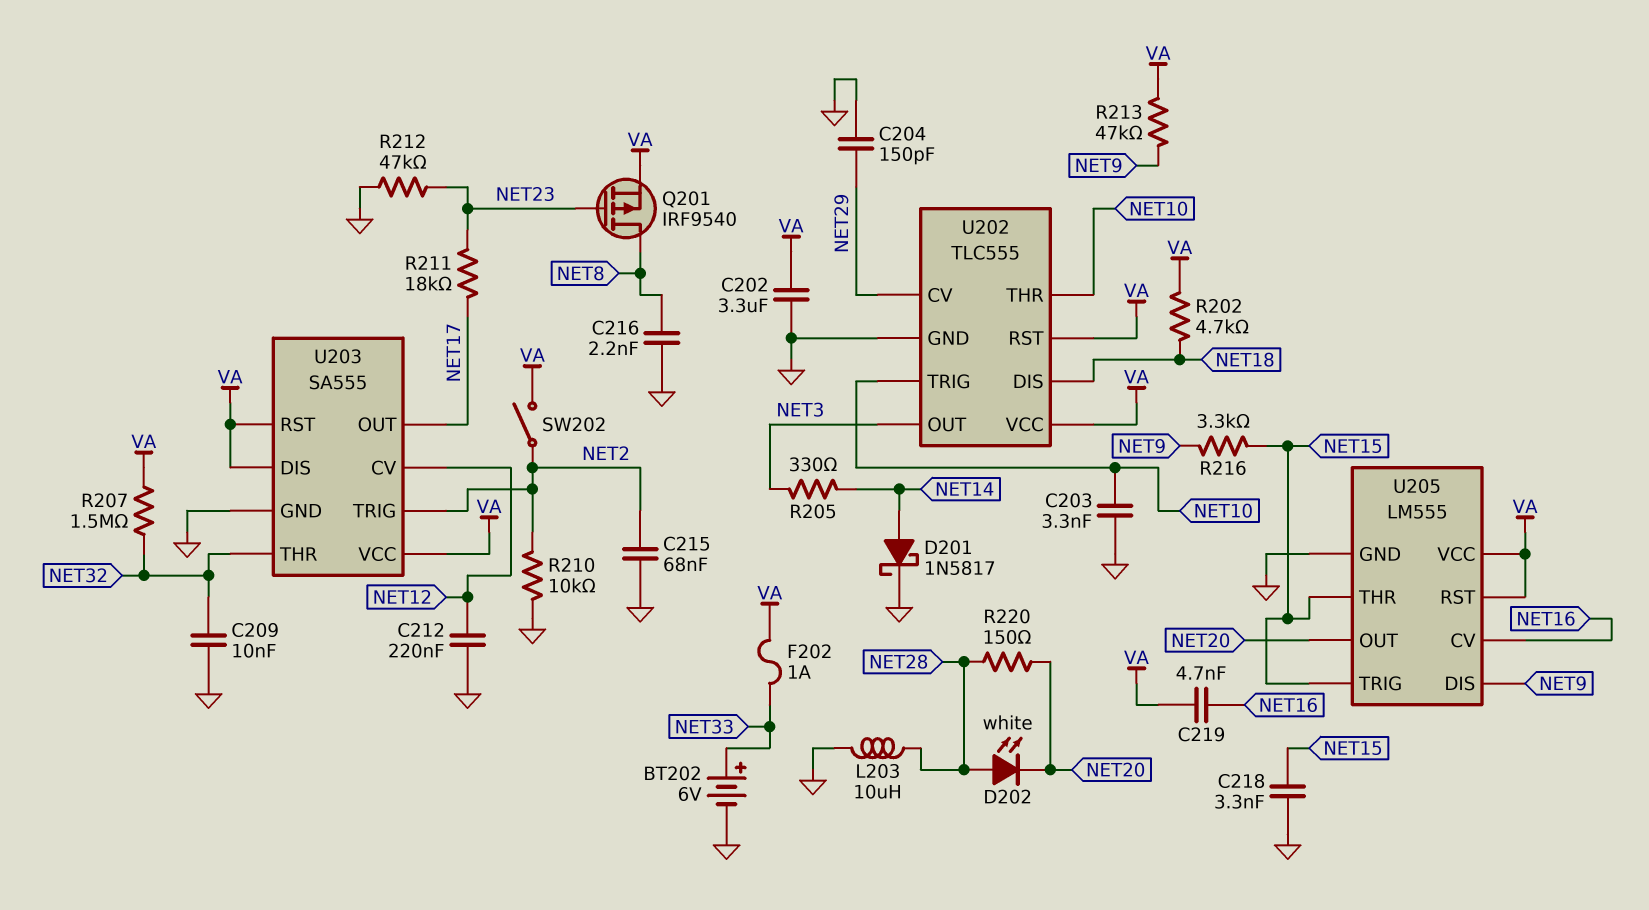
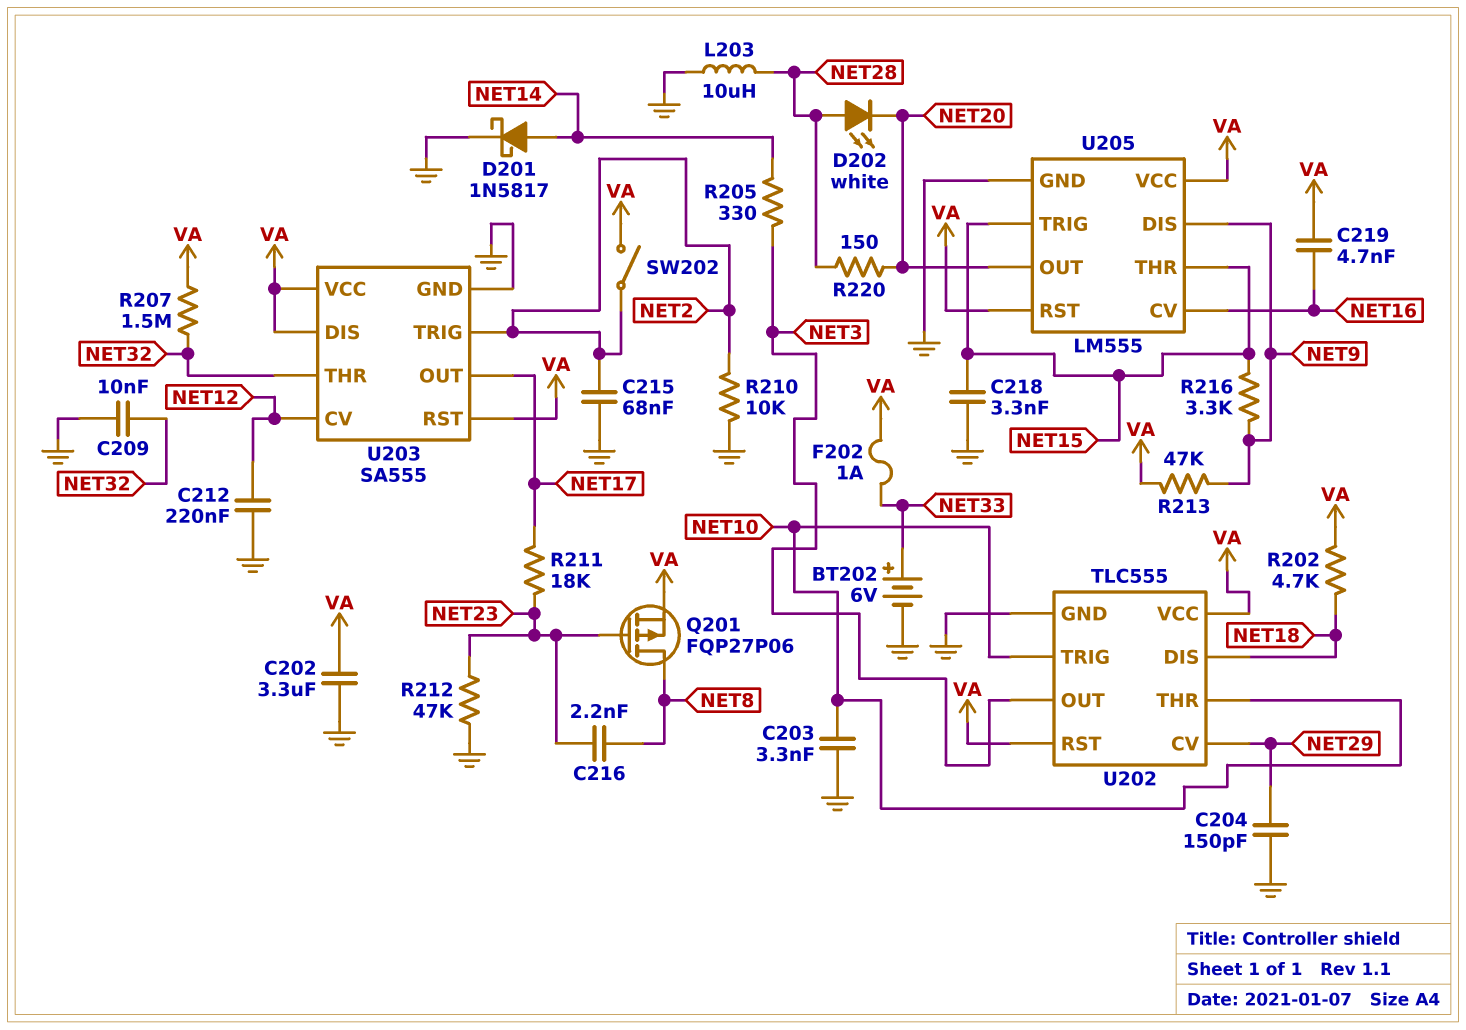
C216: 2.2nF (GND, NET8) -> 2.2nF (NET8, NET23)
Q201: PMOS IRF9540 (G NET23, D NET8, S VA) -> PMOS FQP27P06 (G NET23, D NET8, S VA)

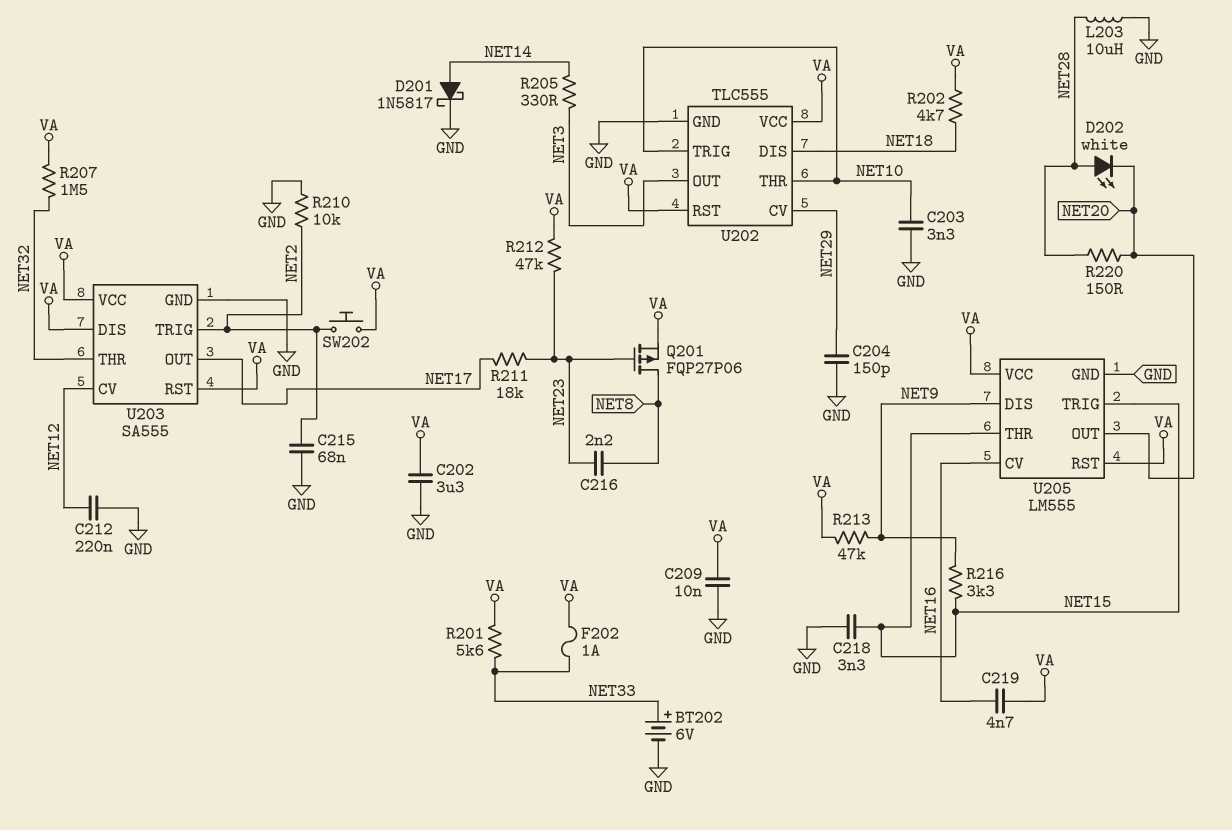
C209: 10nF (GND, NET32) -> 10nF (GND, VA)
R201: none -> 5.6k (NET33, VA)
R212: 47k (GND, NET23) -> 47k (NET23, VA)
SW202: switch (NET2, VA) -> button (NET2, VA)

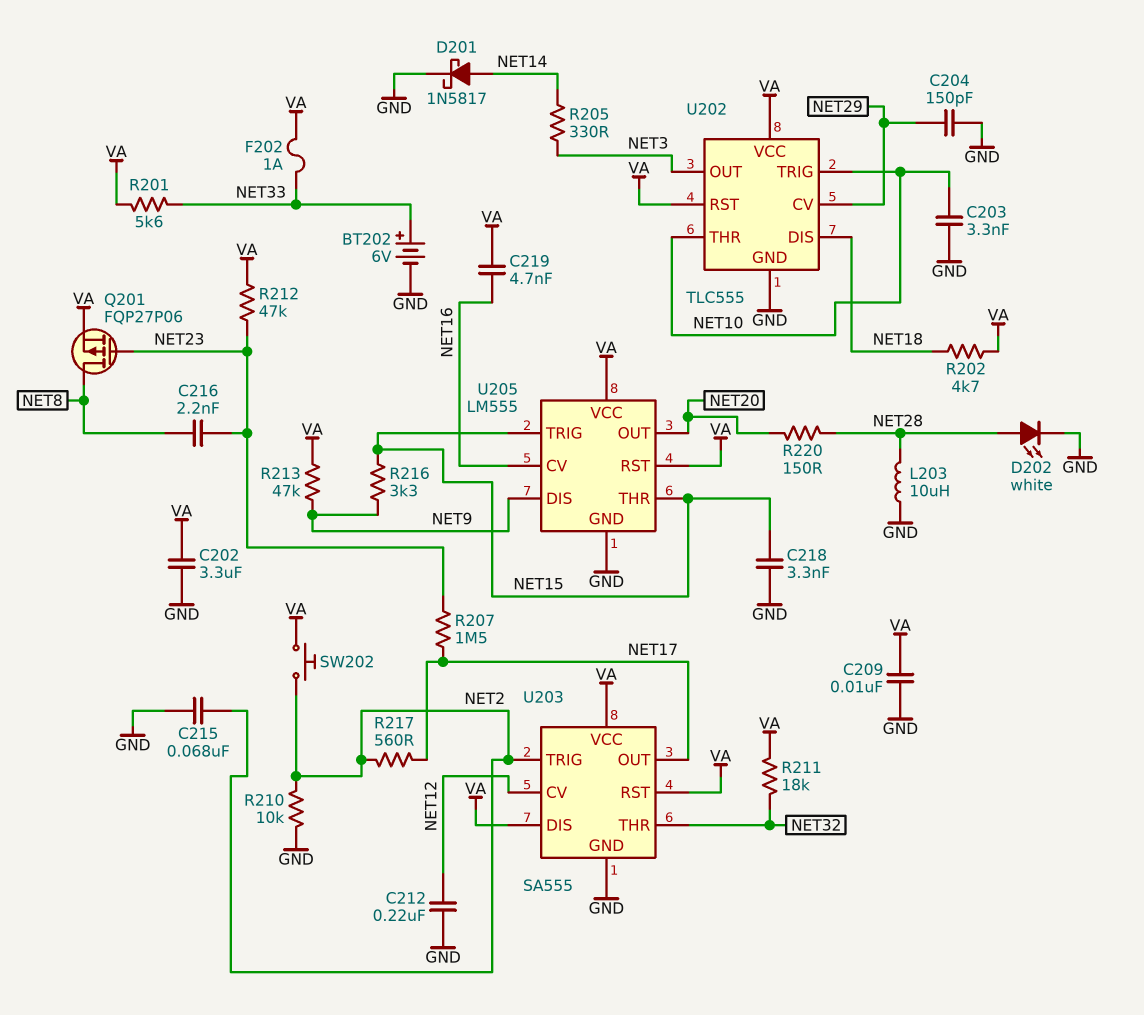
D202: LED white (A NET28, K NET20) -> LED white (A NET28, K GND)
R207: 1.5M (NET32, VA) -> 1.5M (NET17, NET23)
R211: 18k (NET17, NET23) -> 18k (NET32, VA)
R217: none -> 560 (NET2, NET17)

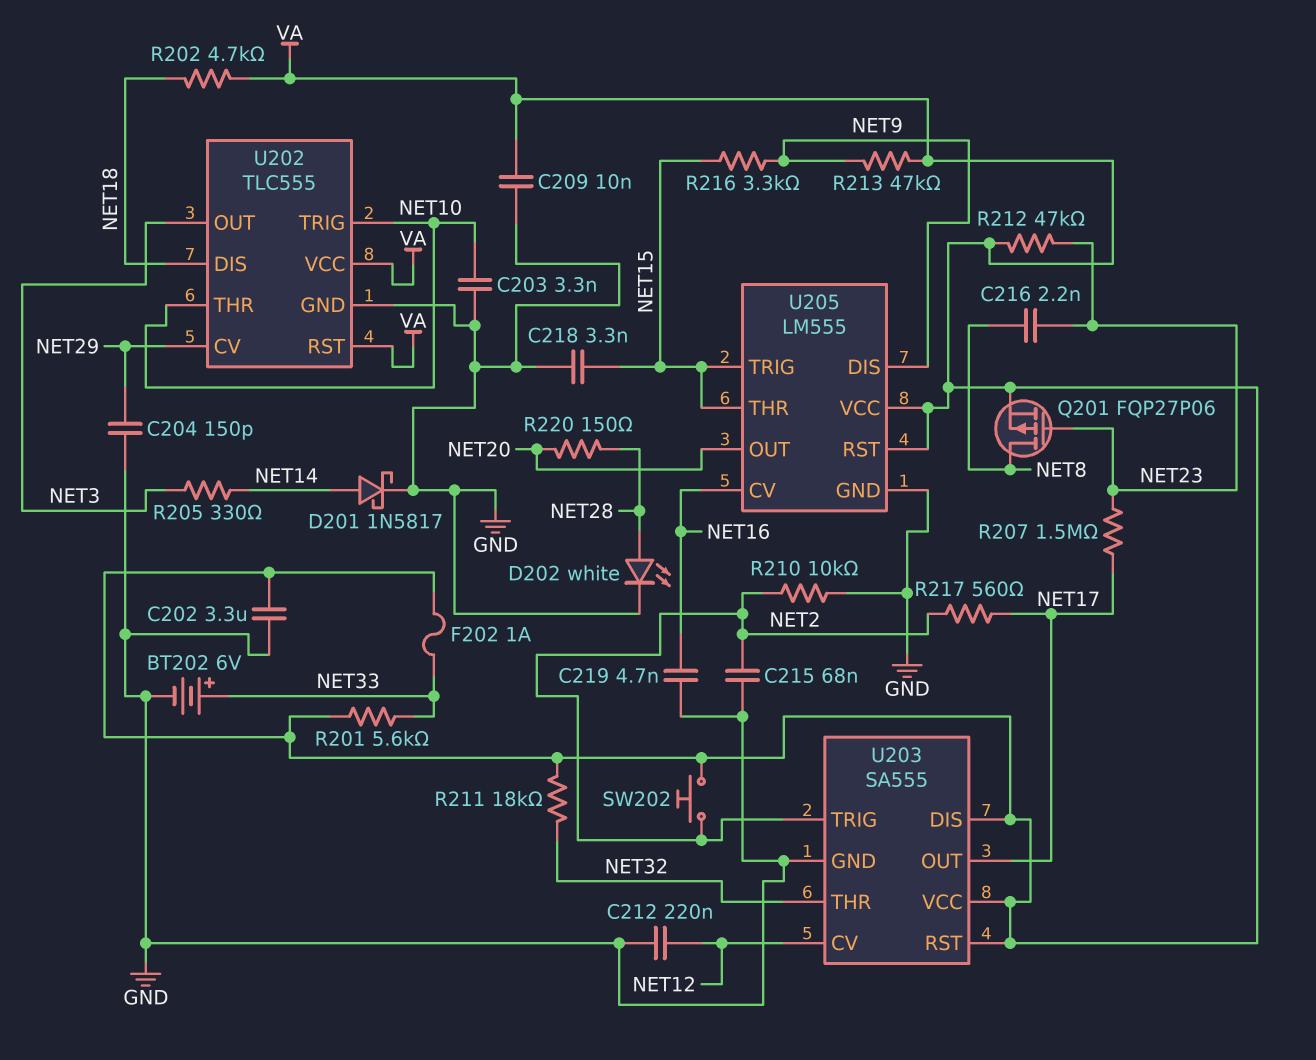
C219: 4.7nF (NET16, VA) -> 4.7nF (GND, NET16)
L203: 10uH (GND, NET28) -> none

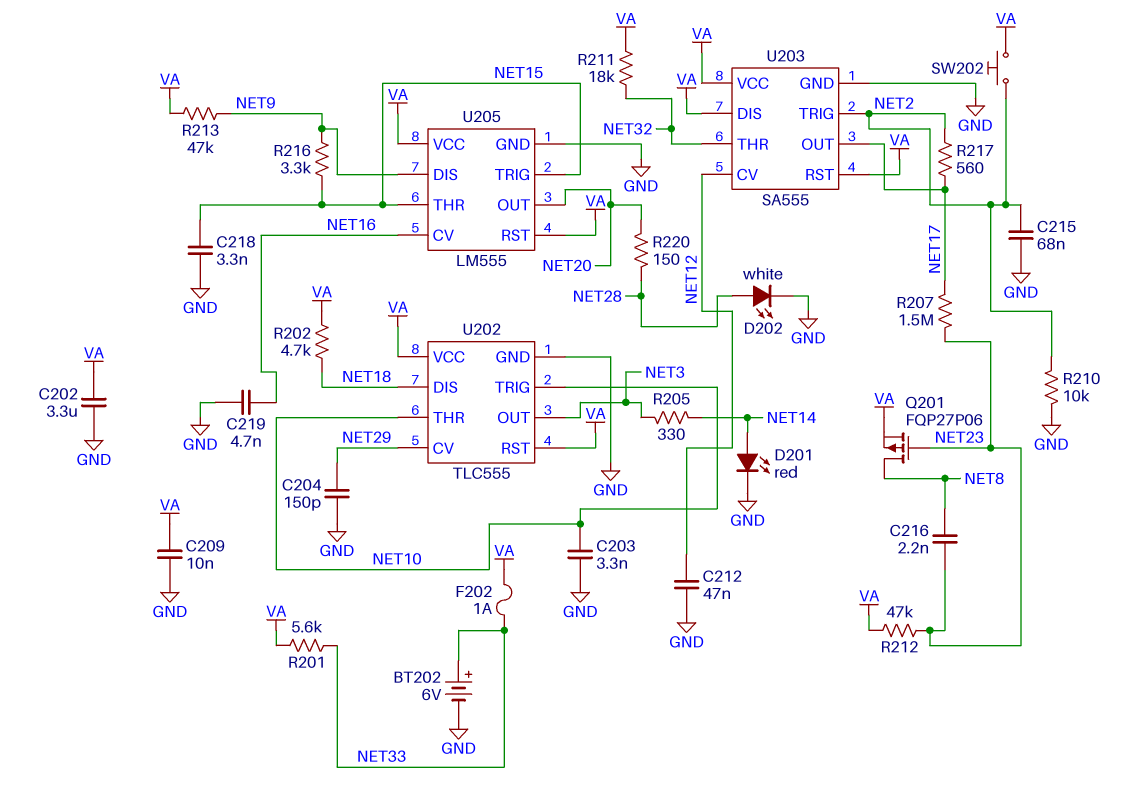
C212: 220nF (GND, NET12) -> 47nF (GND, NET12)
D201: schottky 1N5817 (A NET14, K GND) -> LED red (A NET14, K GND)

